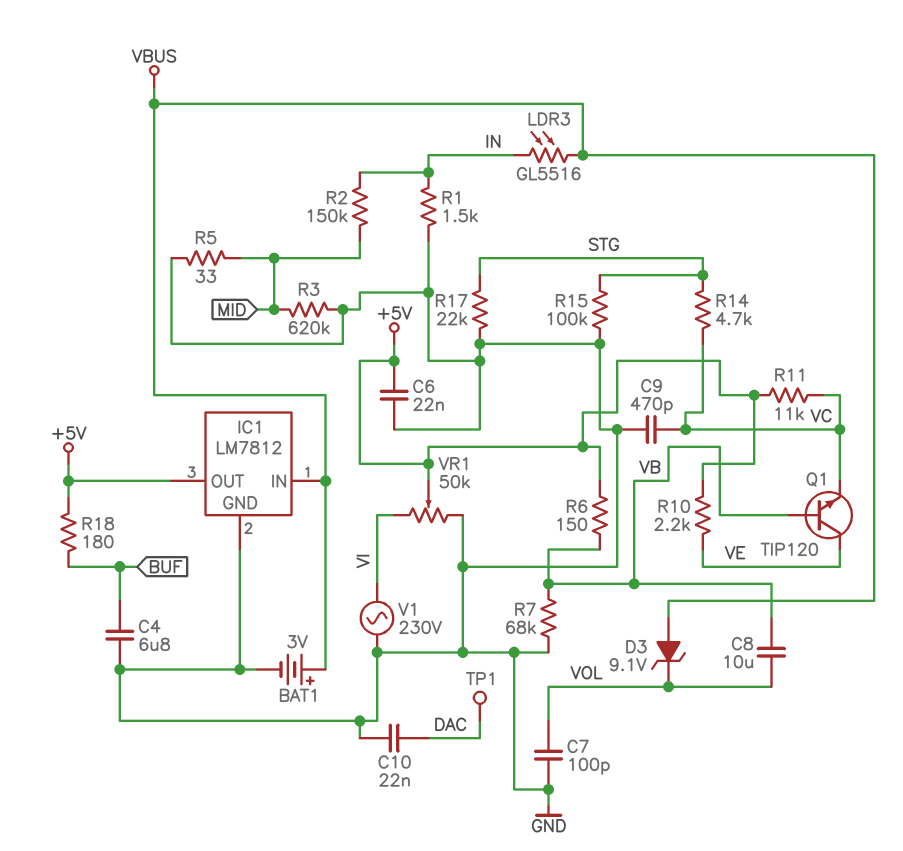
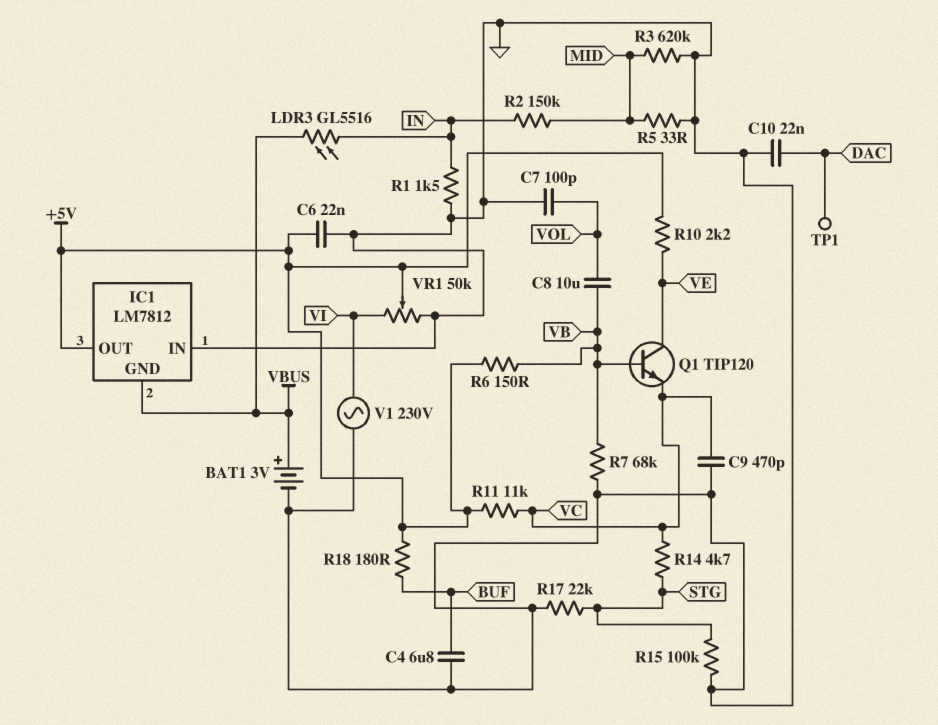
D3: zener 9.1V (A VBUS, K VOL) -> none
IC1 pin GND: GND -> VBUS
IC1 pin IN: VBUS -> GND

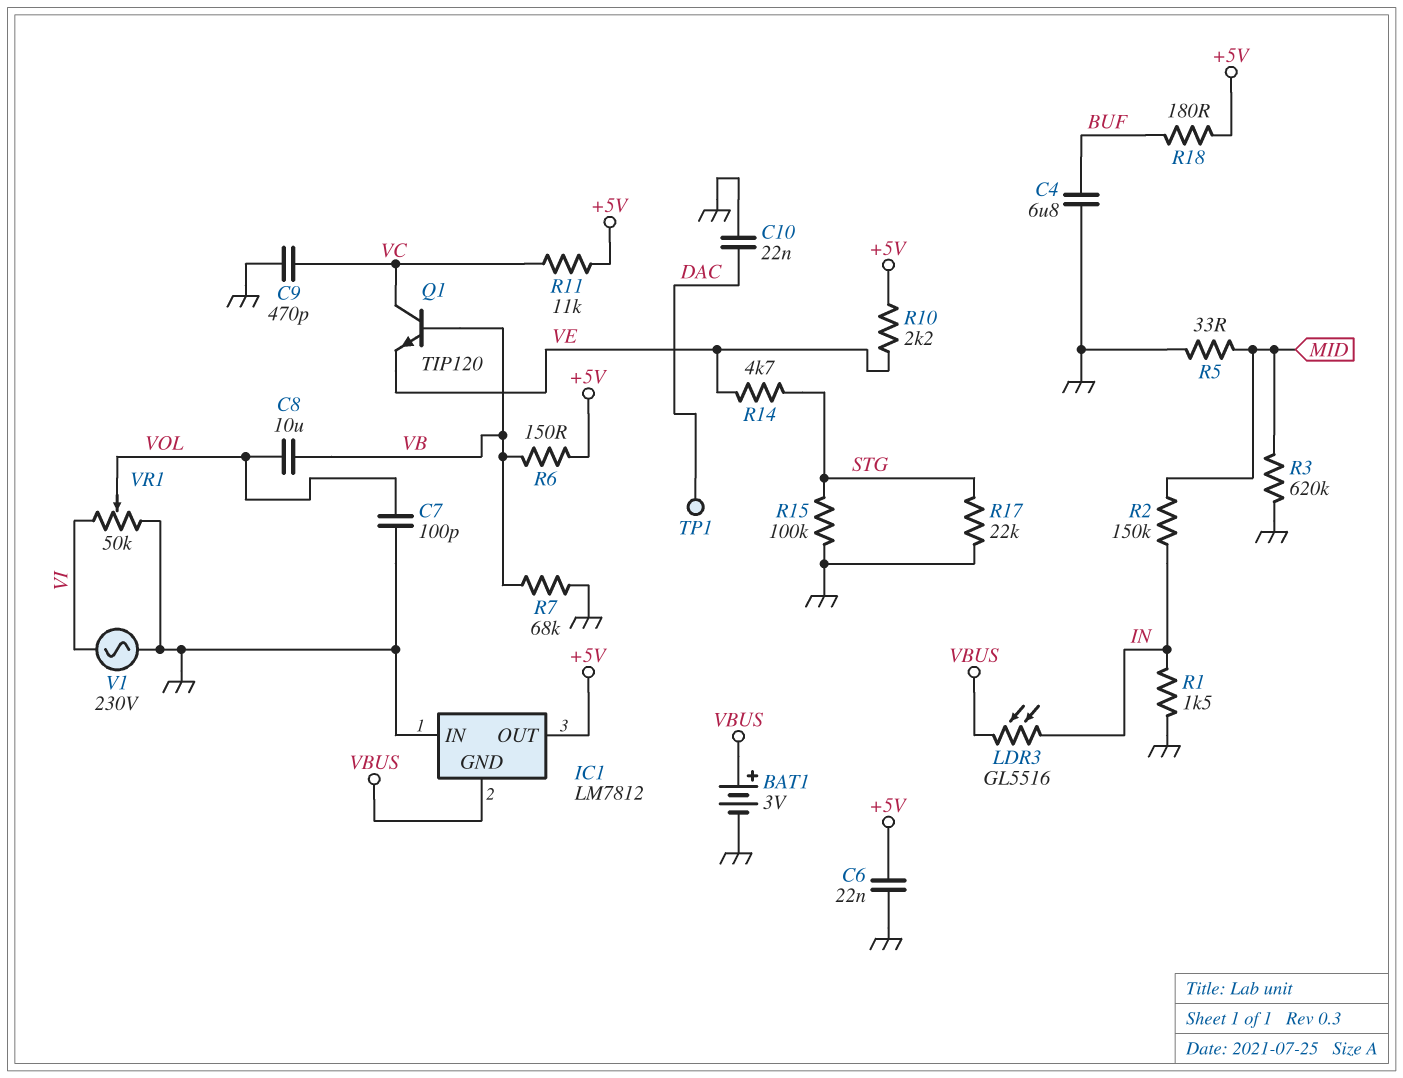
Q1: NPN TIP120 (B VB, C VE, E VC) -> NPN TIP120 (B VB, C VC, E VE)
R14: 4.7k (STG, VC) -> 4.7k (STG, VE)
VR1: 50k (GND, VI, wiper +5V) -> 50k (GND, VI, wiper VOL)

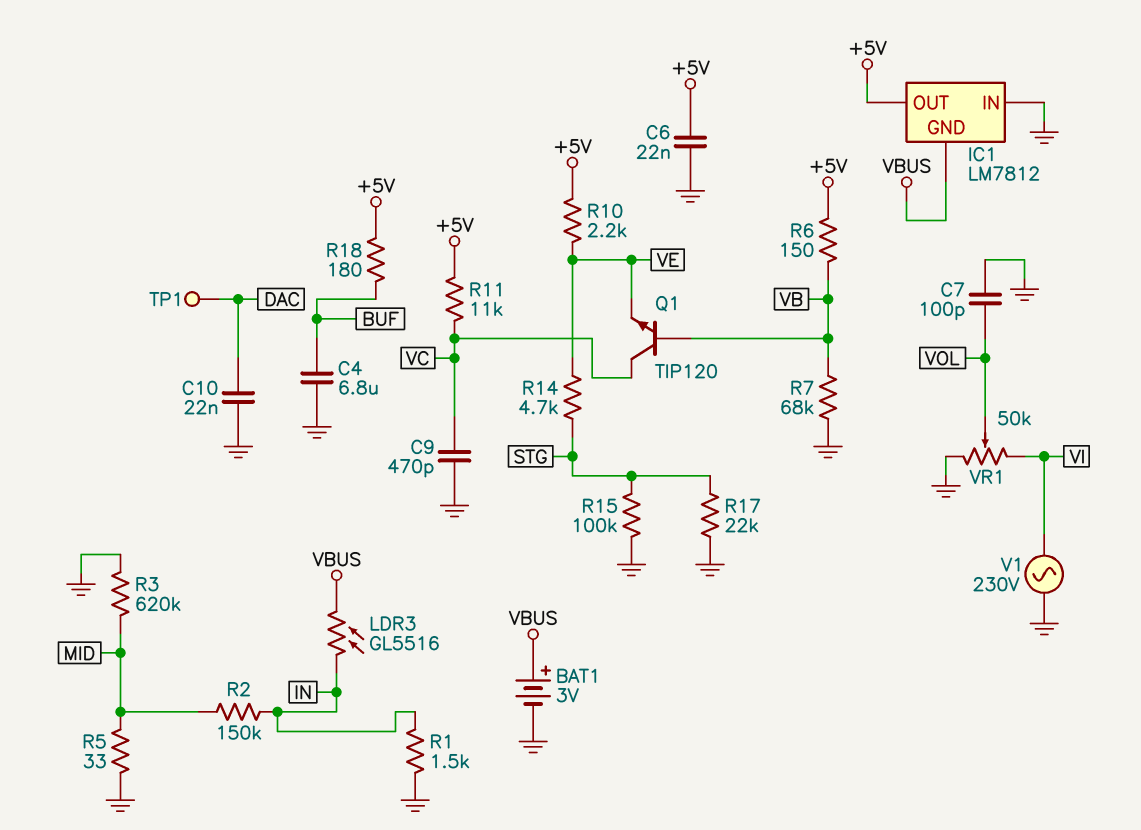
C8: 10uF (VB, VOL) -> none

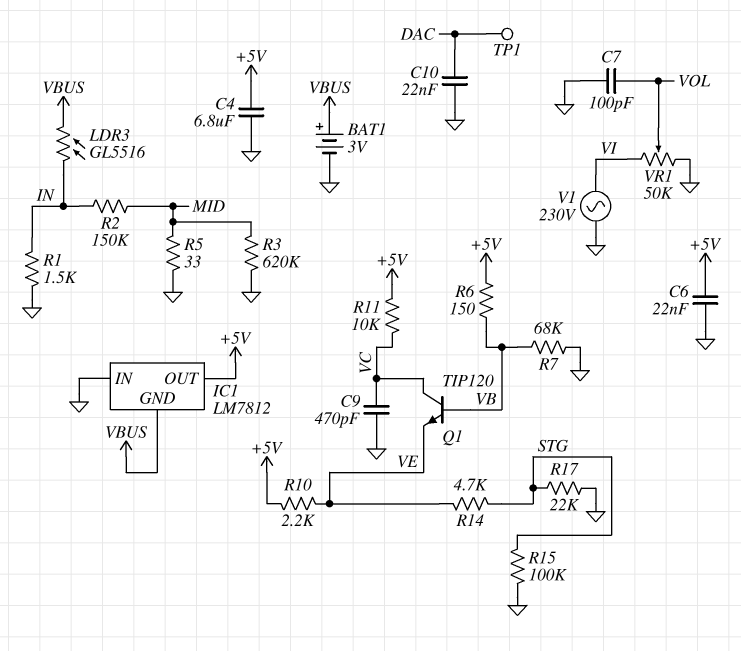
C4: 6.8uF (BUF, GND) -> 6.8uF (+5V, GND)
R11: 11k (+5V, VC) -> 10k (+5V, VC)
R18: 180 (+5V, BUF) -> none

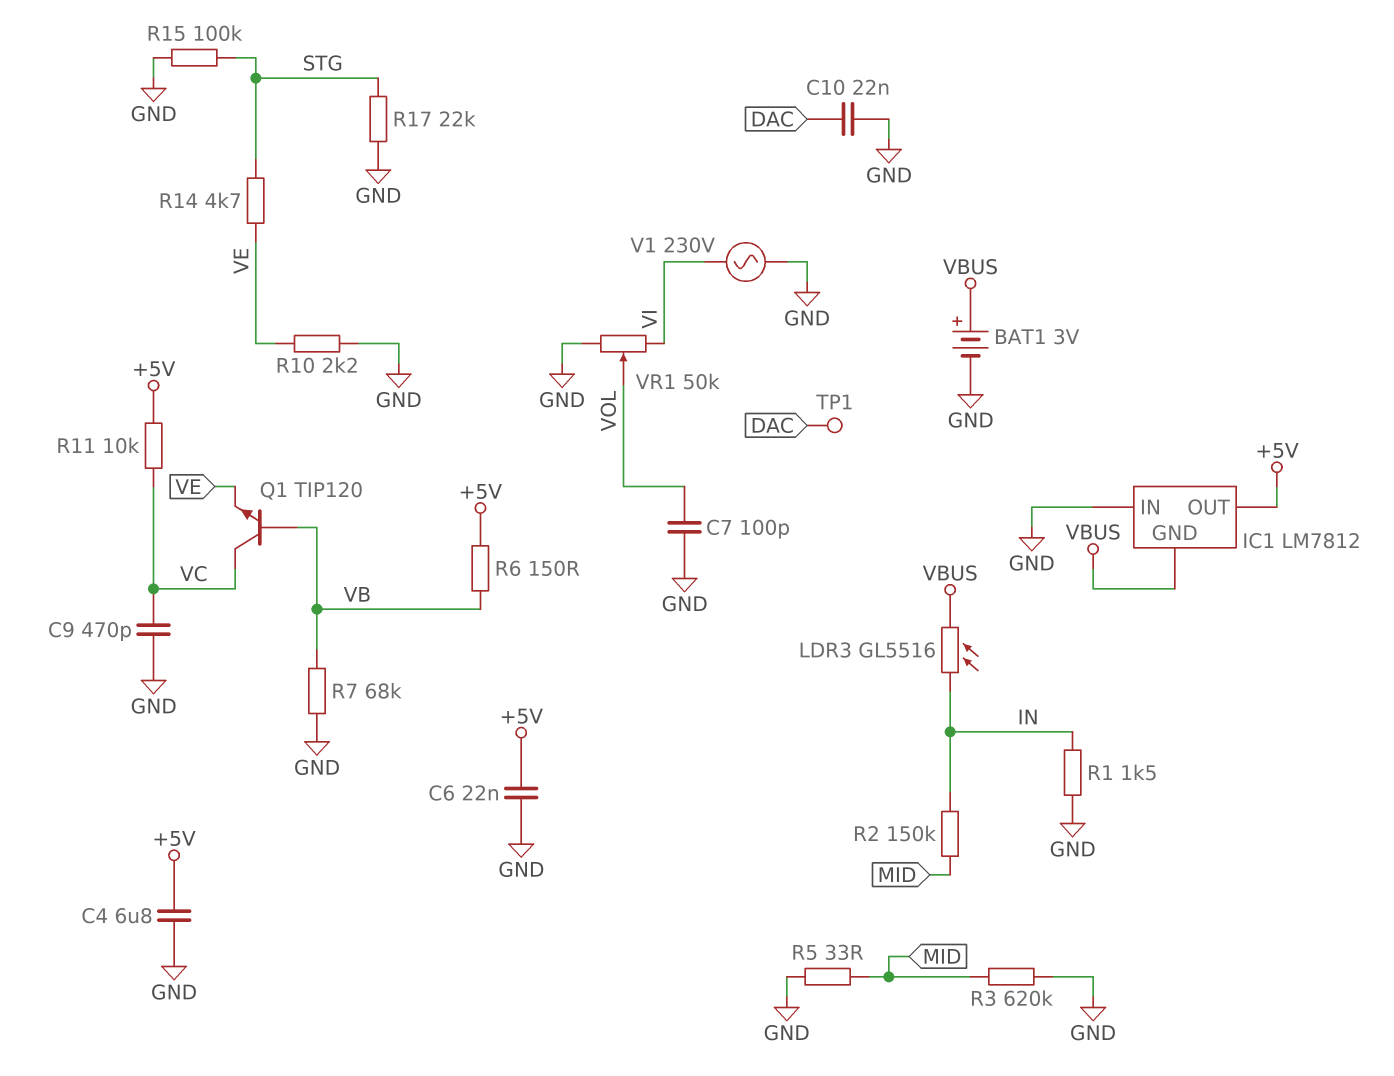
R10: 2.2k (+5V, VE) -> 2.2k (GND, VE)

